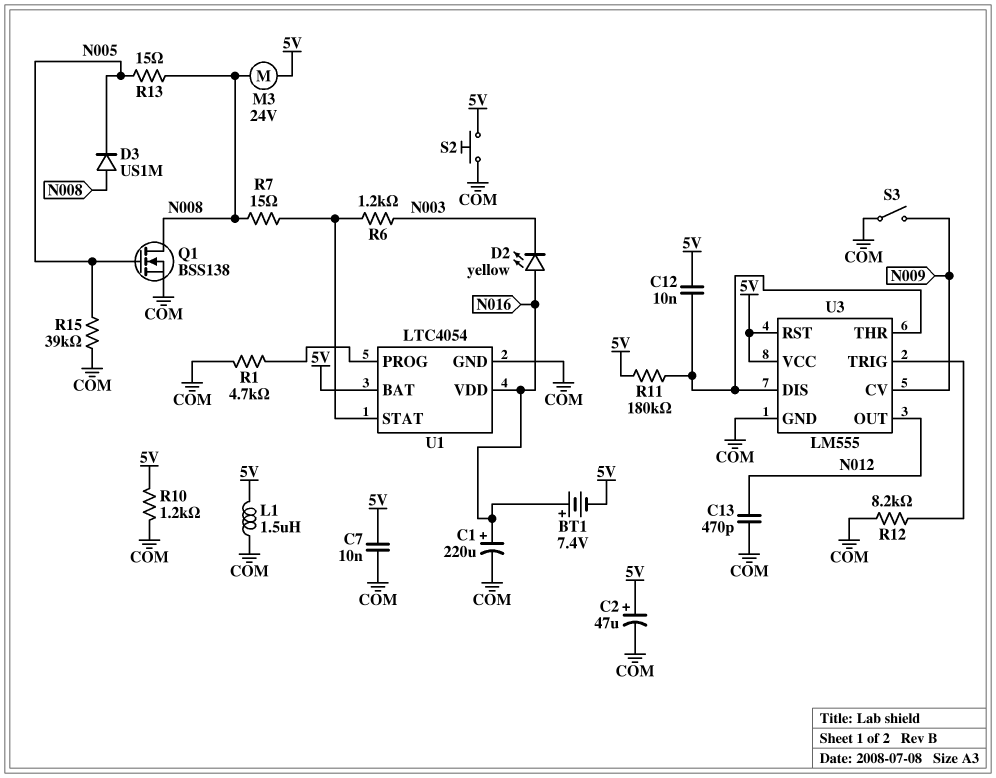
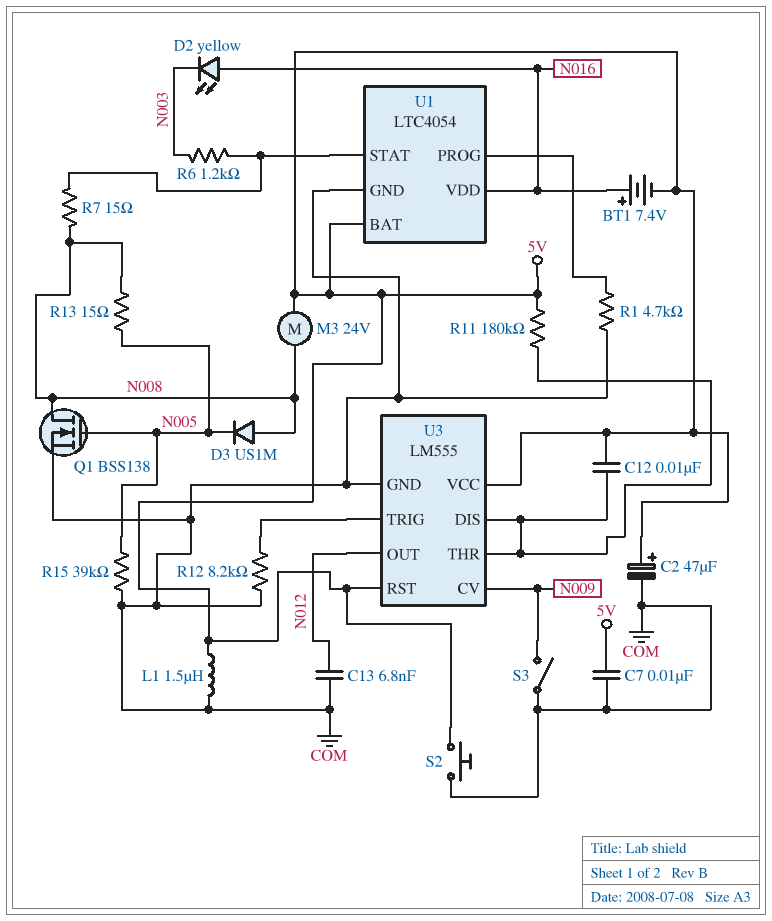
C1: 220uF (plus N016, minus COM) -> none
C13: 470pF (COM, N012) -> 6.8nF (COM, N012)
R10: 1.2k (5V, COM) -> none

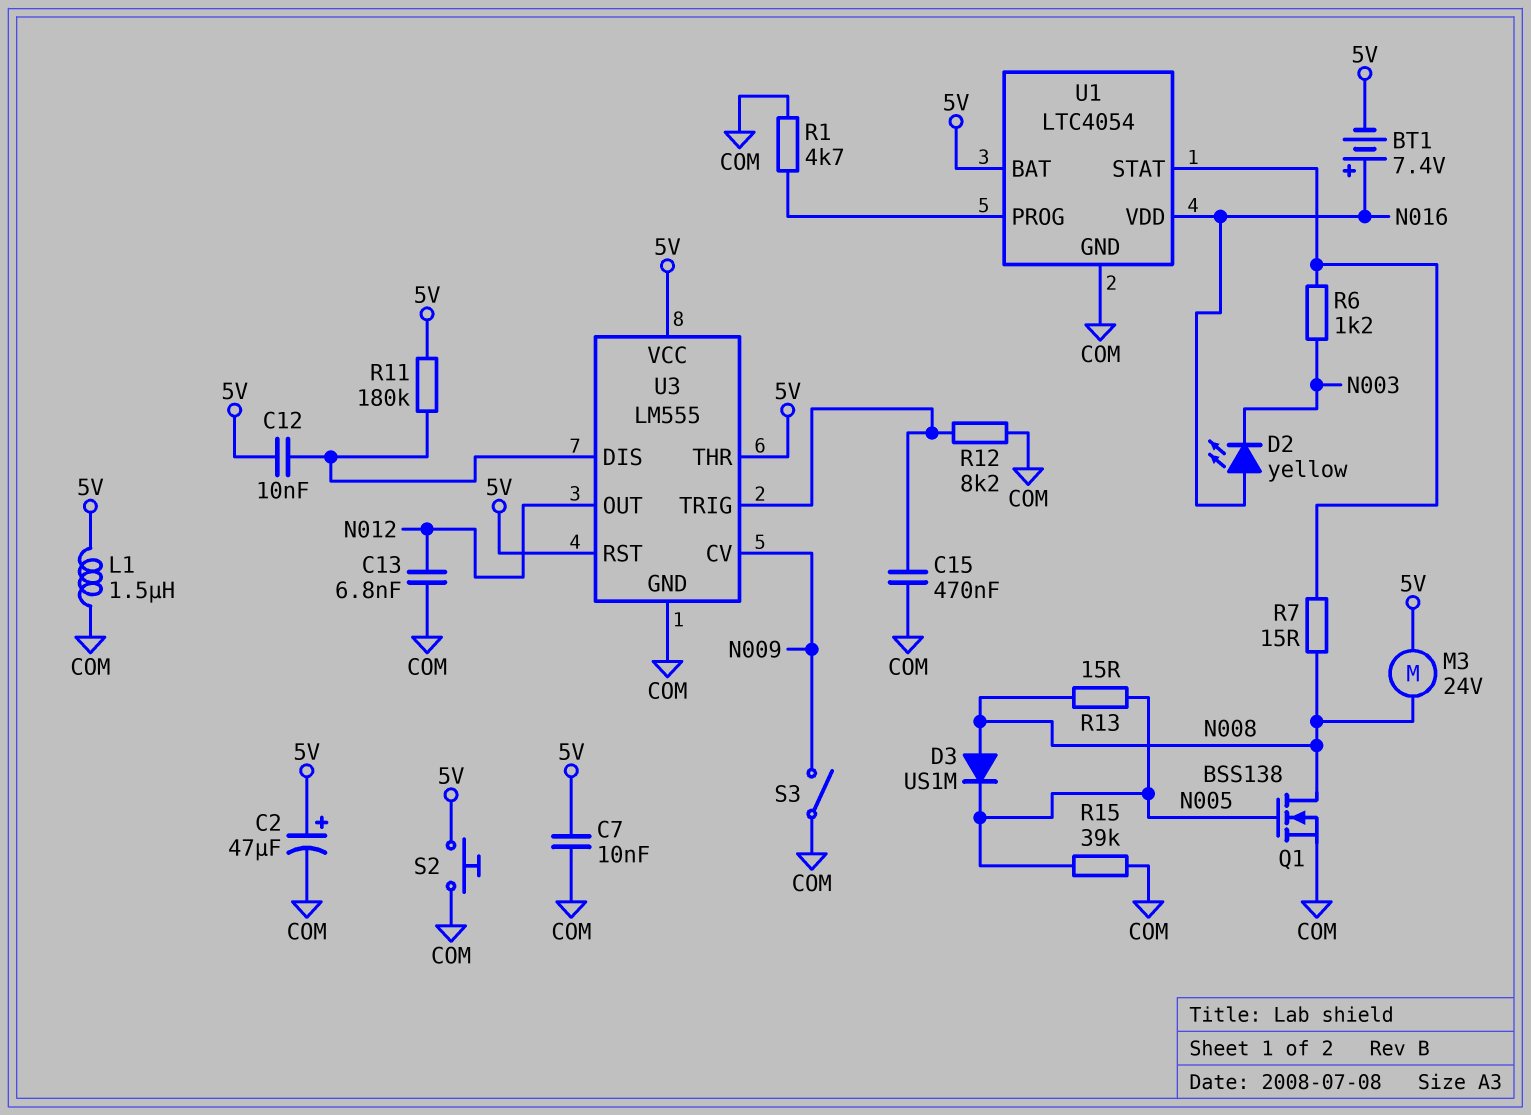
C15: none -> 470nF (COM, U3/TRIG)
U3 pin THR: U3/DIS -> 5V

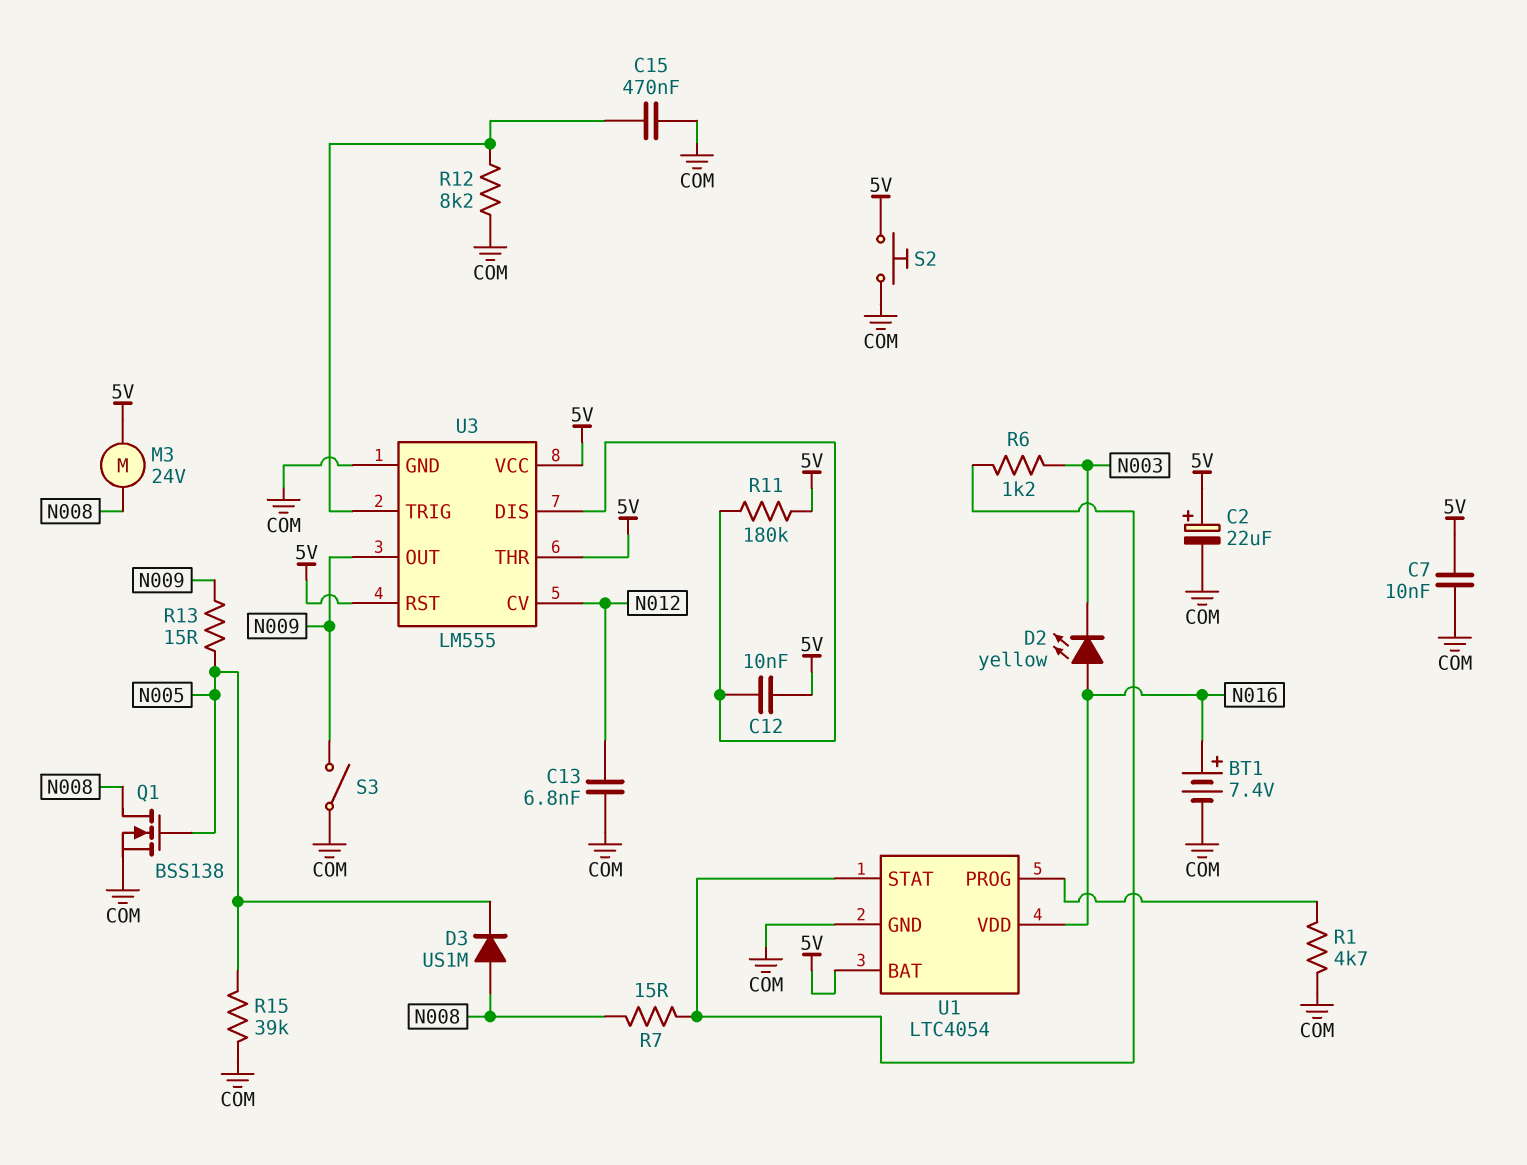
BT1: 7.4V (plus N016, minus 5V) -> 7.4V (plus N016, minus COM)
C2: 47uF (plus 5V, minus COM) -> 22uF (plus 5V, minus COM)
L1: 1.5uH (5V, COM) -> none
R13: 15 (N005, N008) -> 15 (N005, N009)
U3 pin CV: N009 -> N012
U3 pin OUT: N012 -> N009

